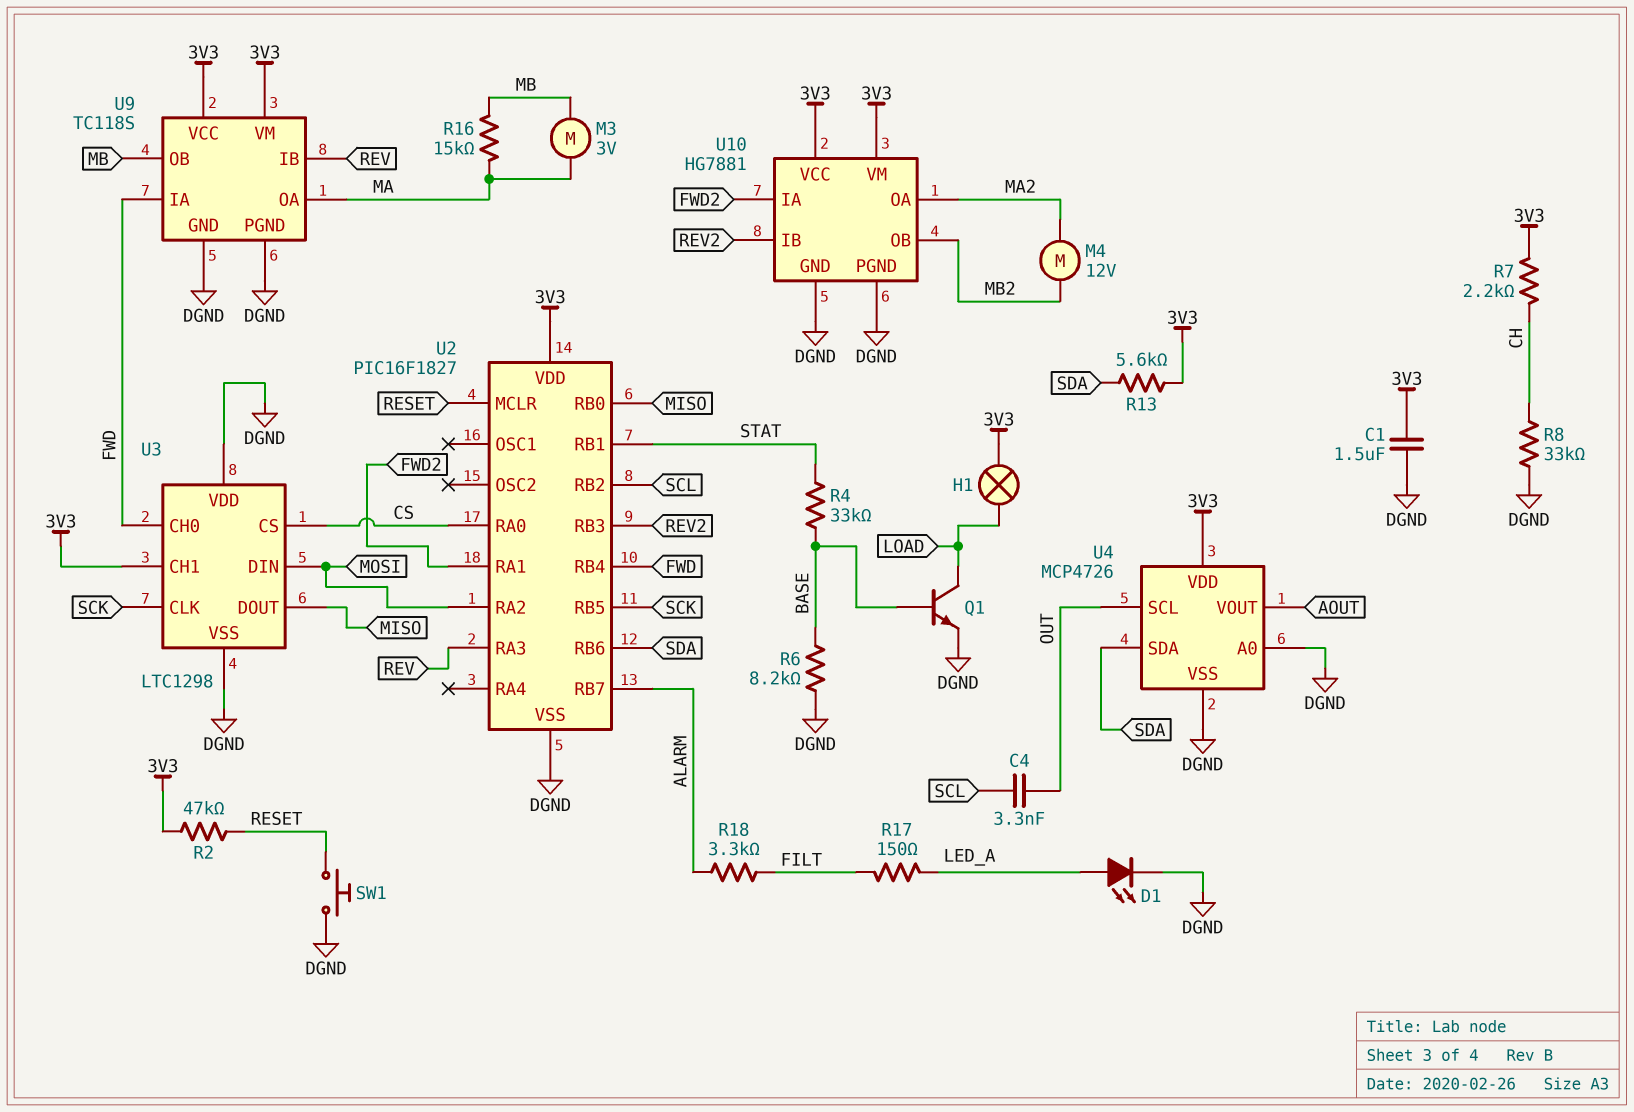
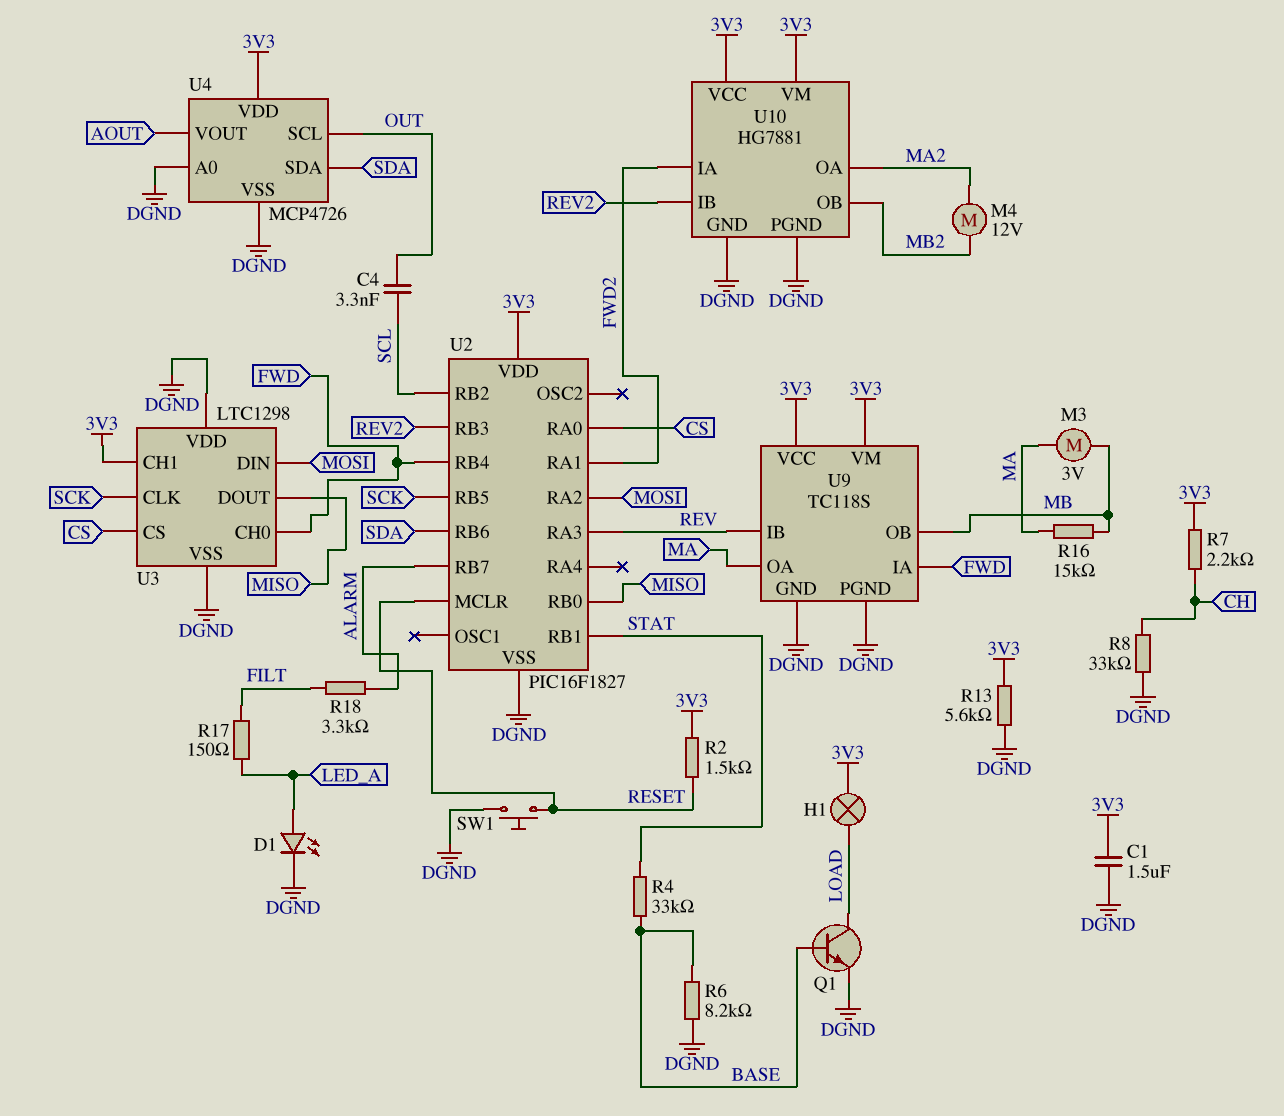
R2: 47k (3V3, RESET) -> 1.5k (3V3, RESET)
R13: 5.6k (3V3, SDA) -> 5.6k (3V3, DGND)

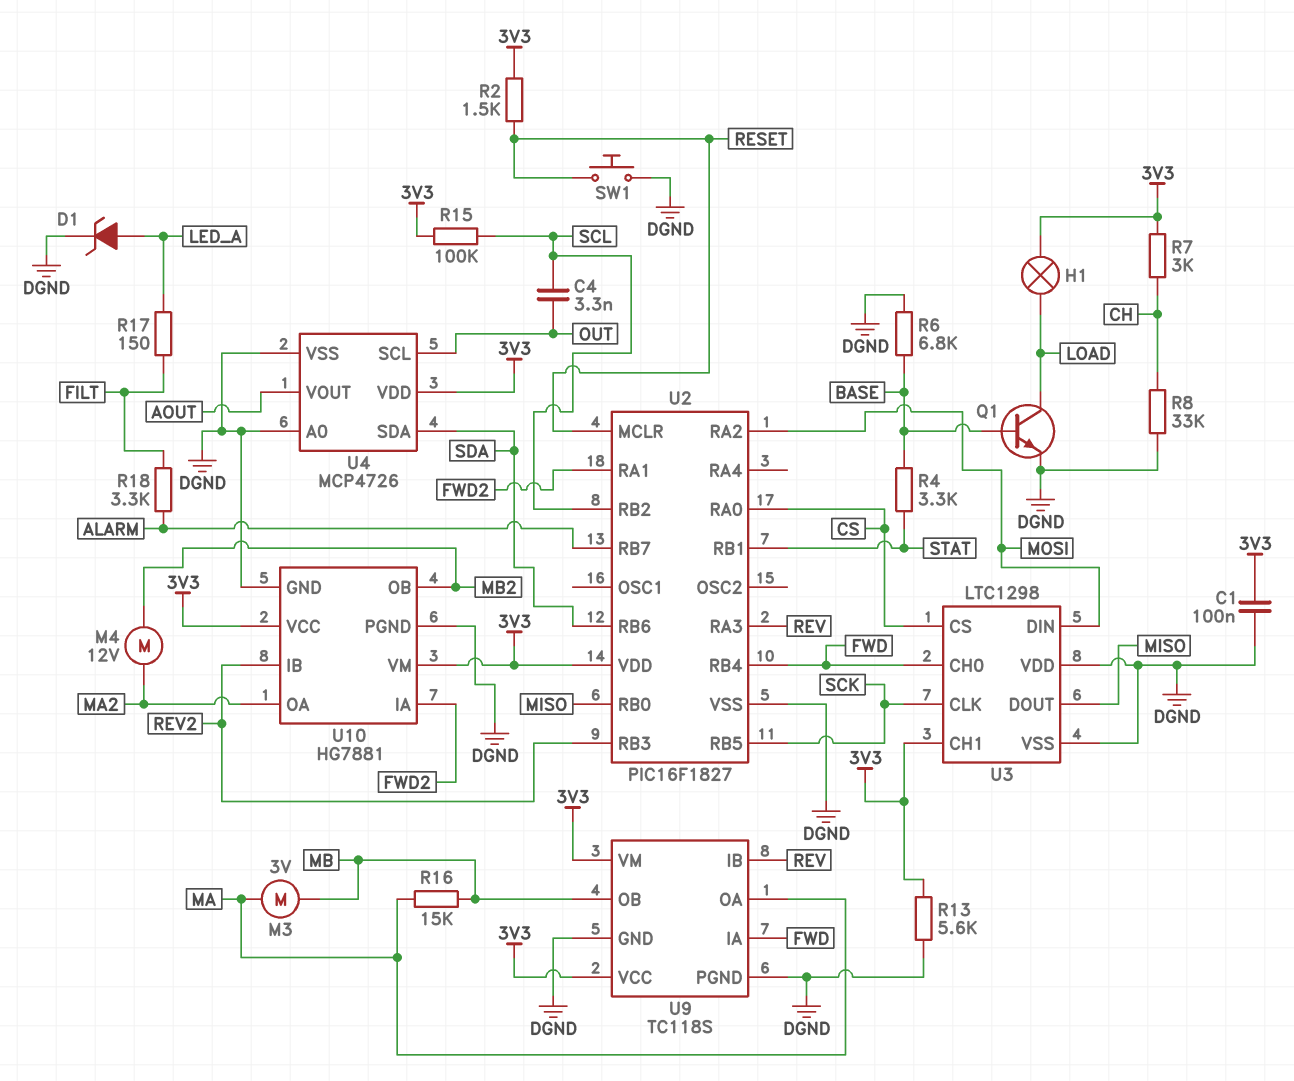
C1: 1.5uF (3V3, DGND) -> 100nF (3V3, DGND)
D1: LED (A LED_A, K DGND) -> zener (A LED_A, K DGND)
R4: 33k (BASE, STAT) -> 3.3k (BASE, STAT)
R6: 8.2k (BASE, DGND) -> 6.8k (BASE, DGND)
R7: 2.2k (3V3, CH) -> 3k (3V3, CH)
R15: none -> 100k (3V3, SCL)

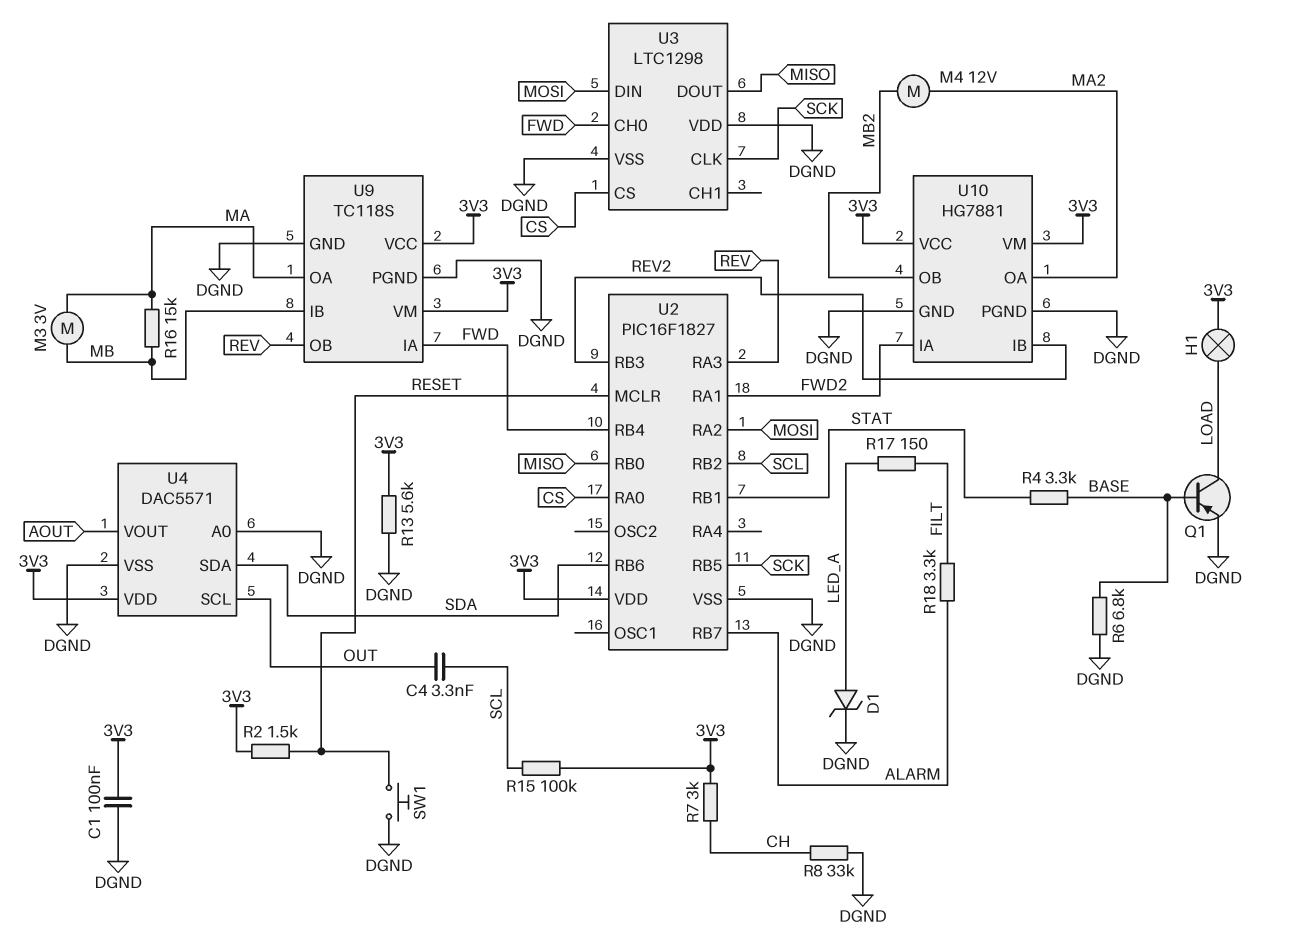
Q1: NPN (B BASE, C LOAD, E DGND) -> PNP (B BASE, C LOAD, E DGND)
U3 pin CH1: 3V3 -> none
U4: MCP4726 -> DAC5571
U9 pin IB: REV -> MB
U9 pin OB: MB -> REV

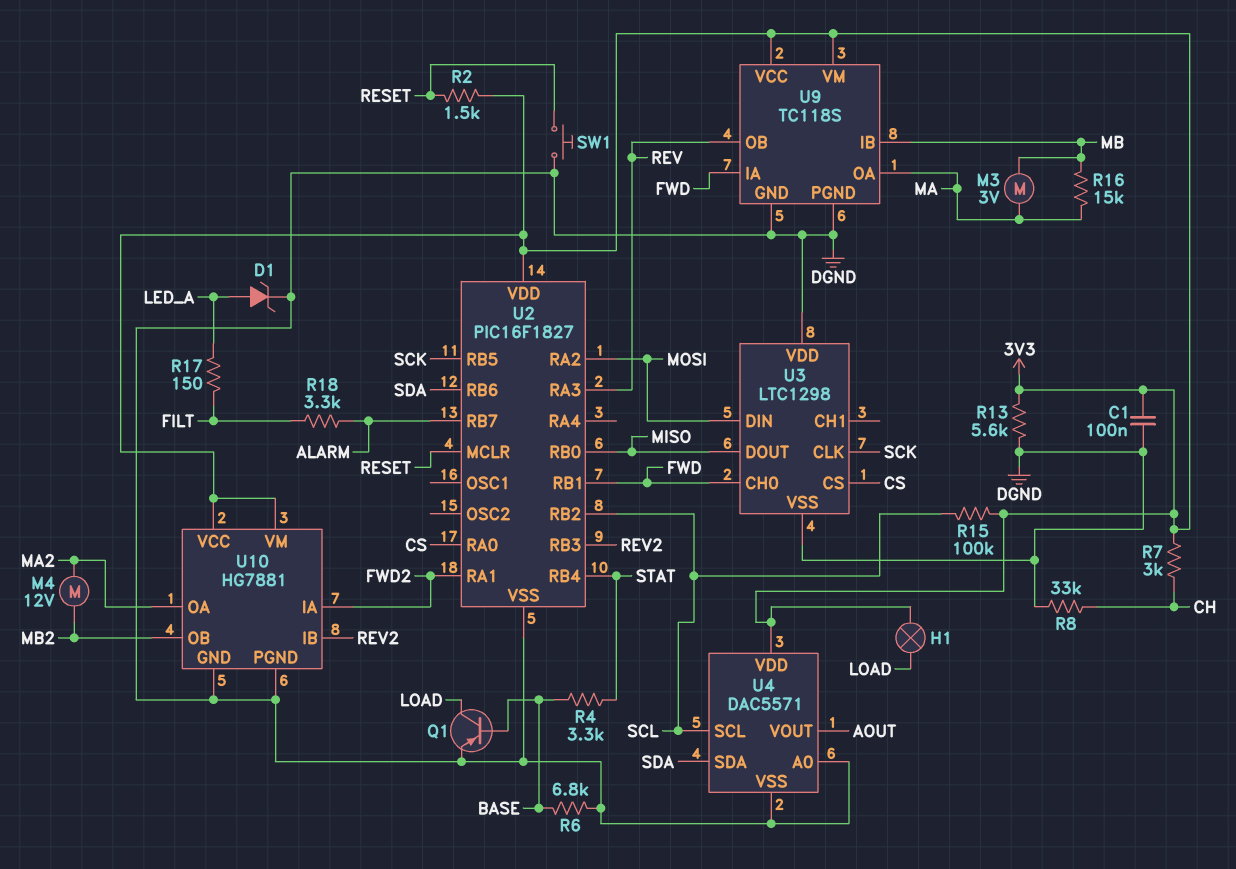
C4: 3.3nF (OUT, SCL) -> none
U2 pin RB1: STAT -> FWD
U2 pin RB4: FWD -> STAT
U4 pin SCL: OUT -> SCL

